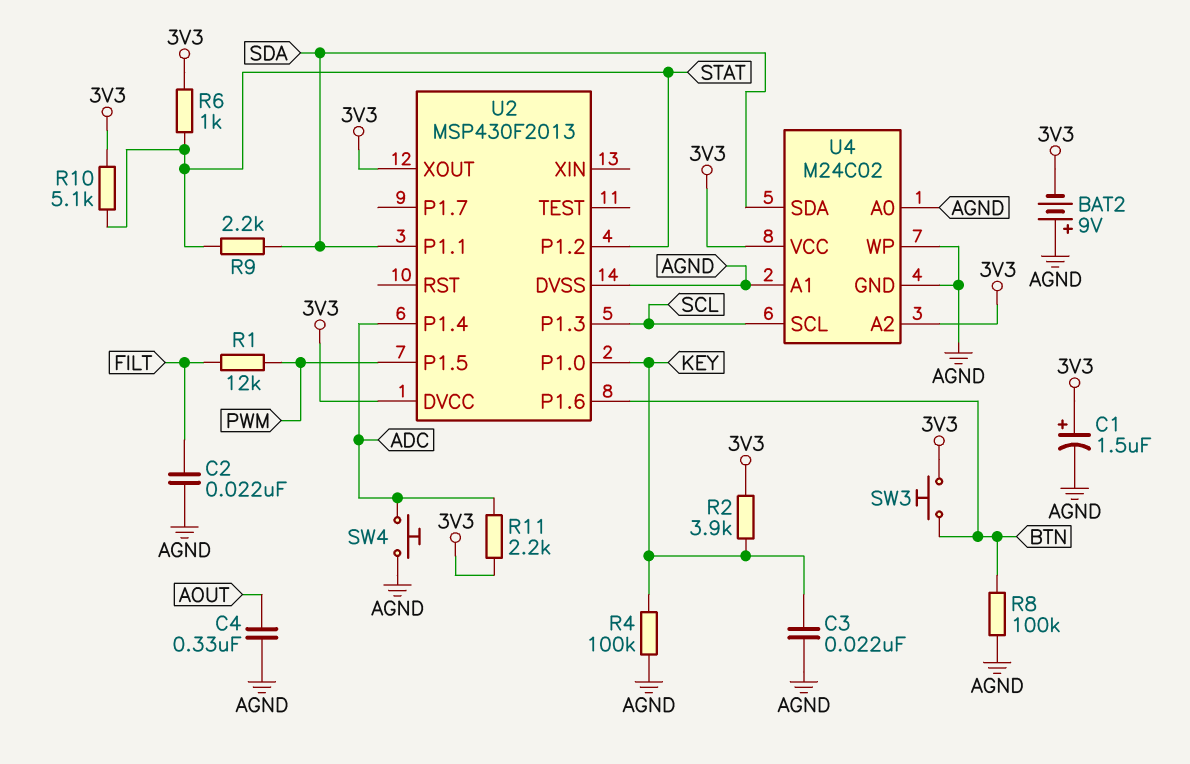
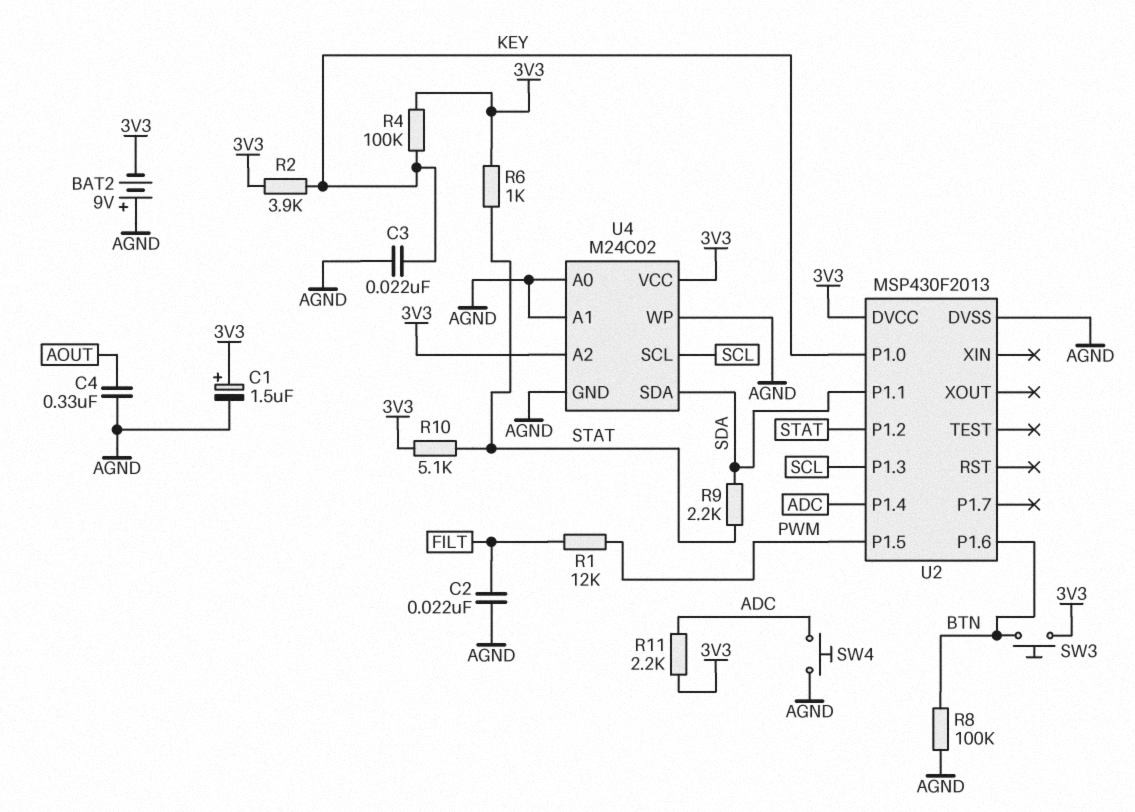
R4: 100k (AGND, KEY) -> 100k (3V3, KEY)
U2 pin XOUT: 3V3 -> none

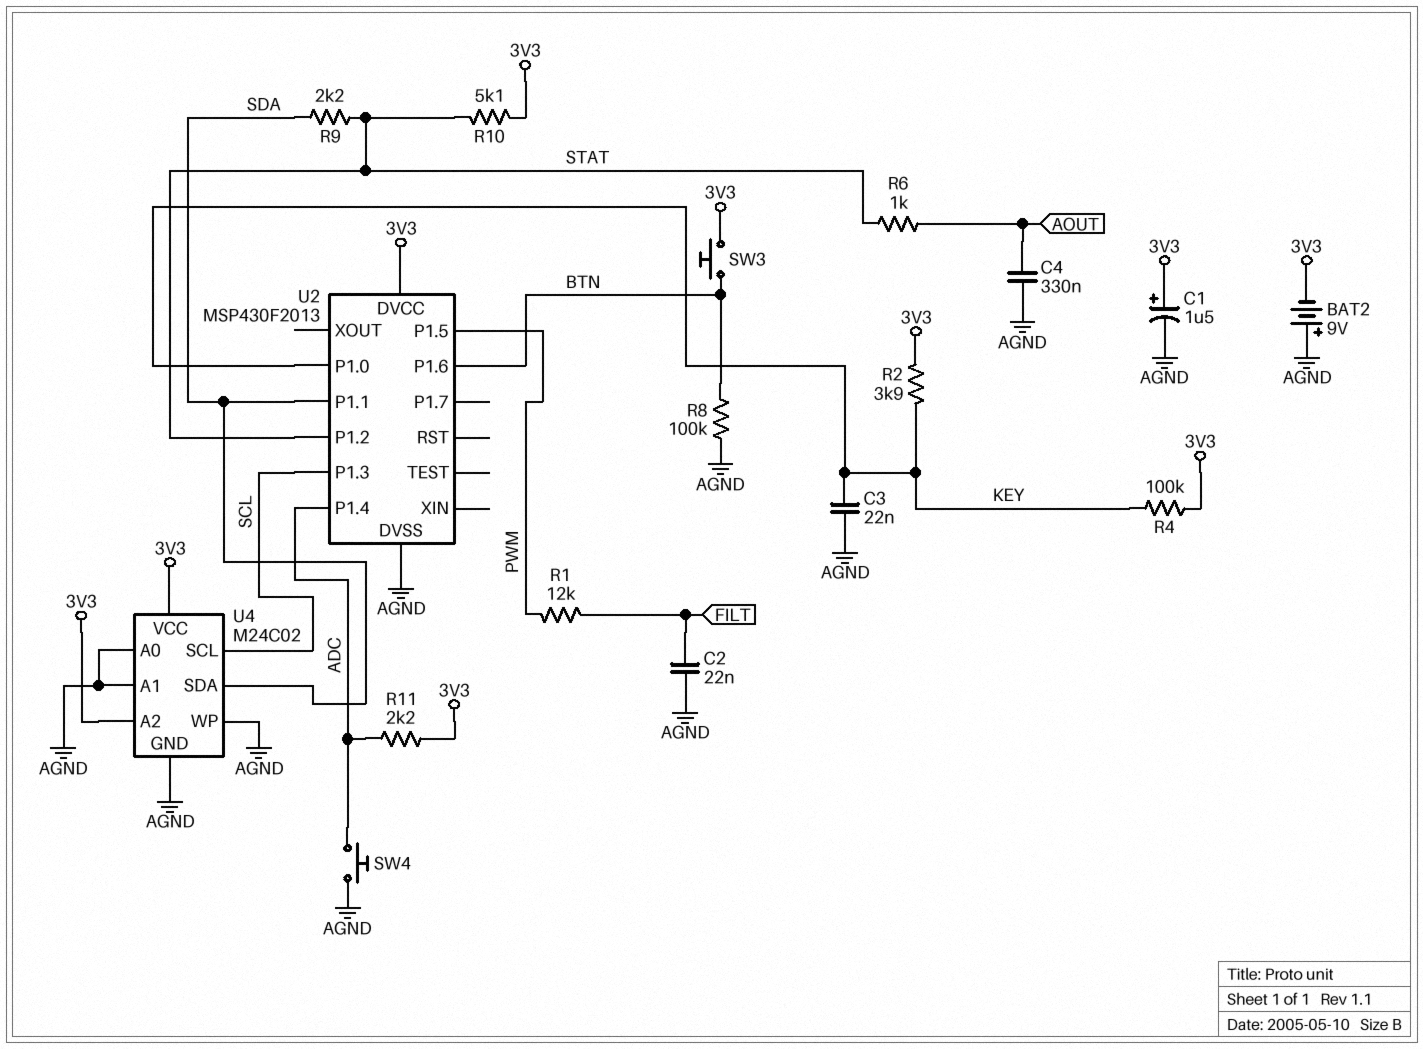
R6: 1k (3V3, STAT) -> 1k (AOUT, STAT)

